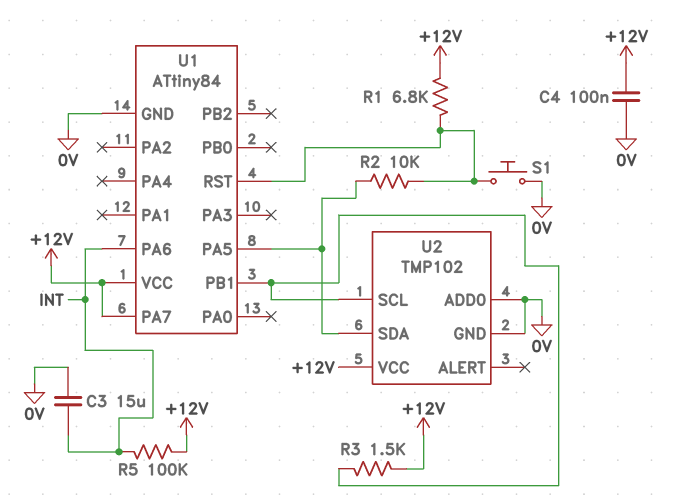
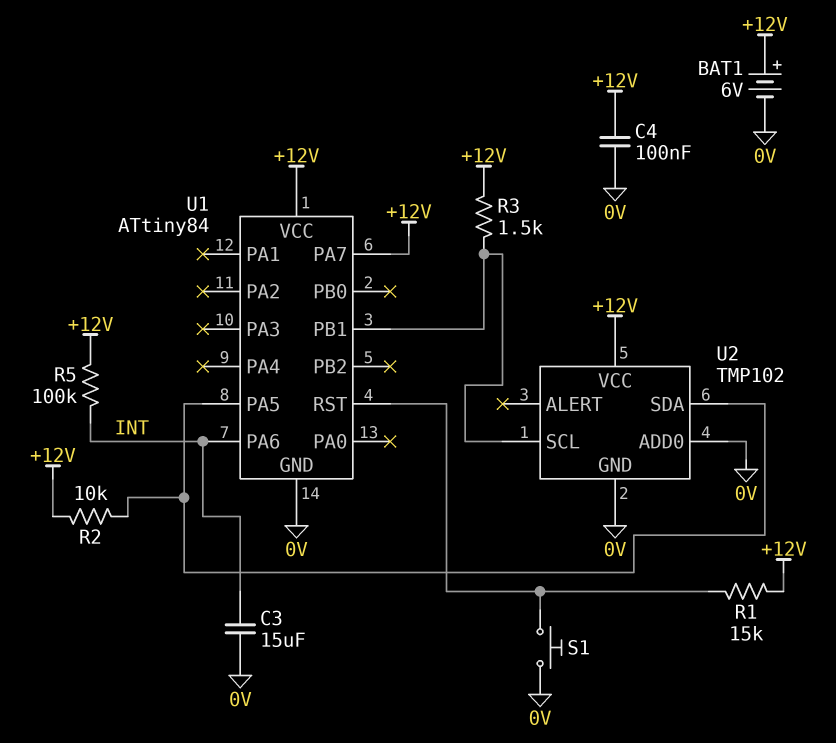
BAT1: none -> 6V (plus +12V, minus 0V)
R1: 6.8k (+12V, U1/RST) -> 15k (+12V, U1/RST)
R2: 10k (U1/PA5, U1/RST) -> 10k (+12V, U1/PA5)

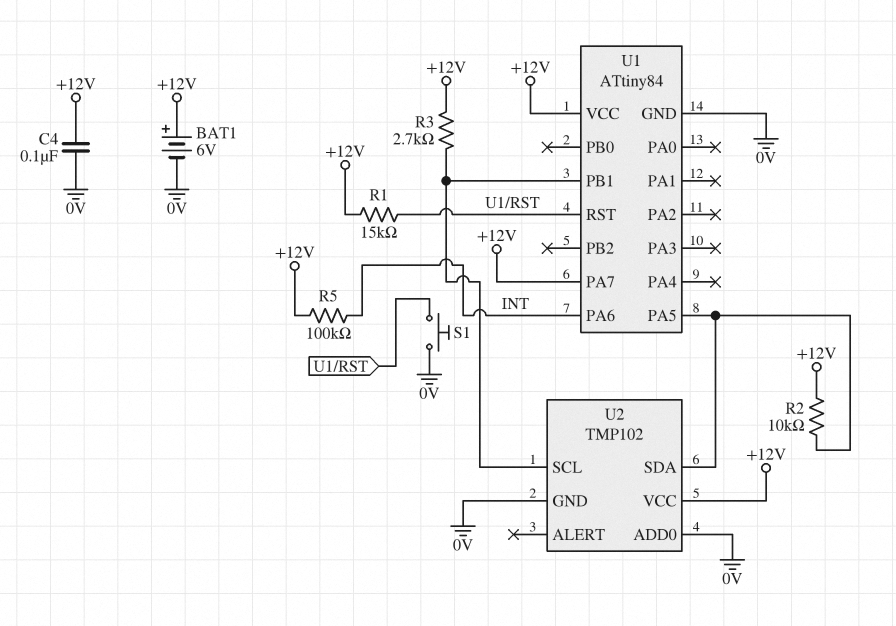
C3: 15uF (0V, INT) -> none
R3: 1.5k (+12V, U1/PB1) -> 2.7k (+12V, U1/PB1)

